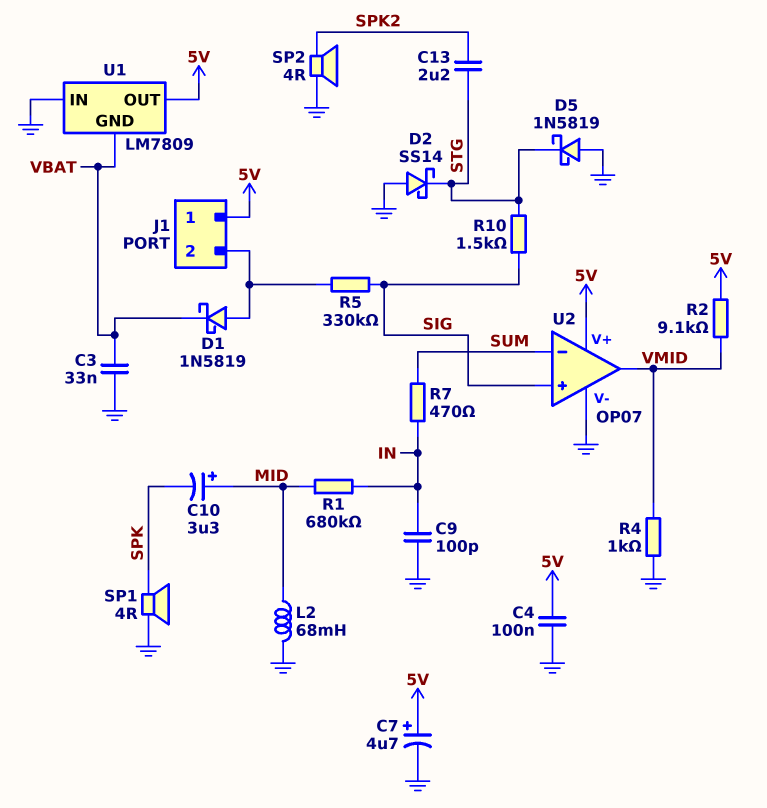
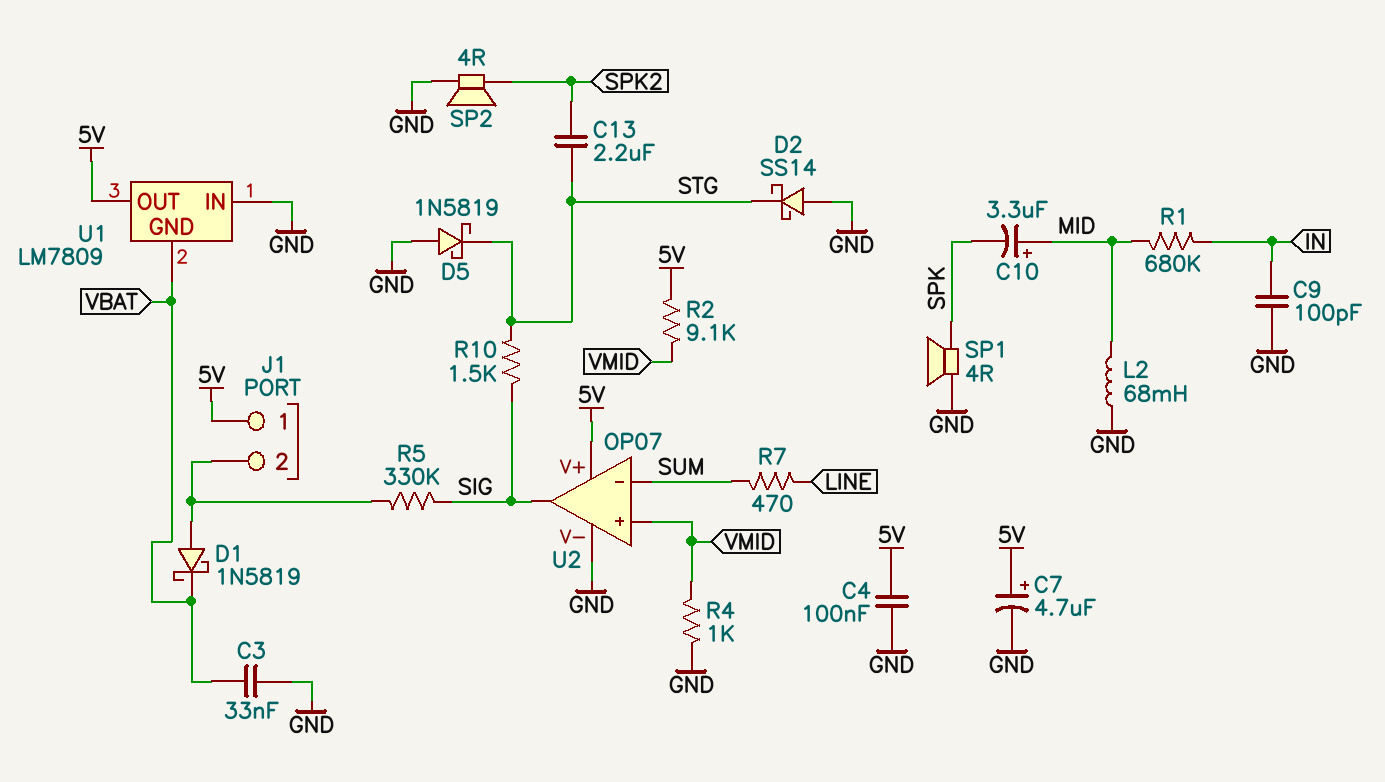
R7: 470 (IN, SUM) -> 470 (LINE, SUM)
U2 pin in+: SIG -> VMID
U2 pin out: VMID -> SIG

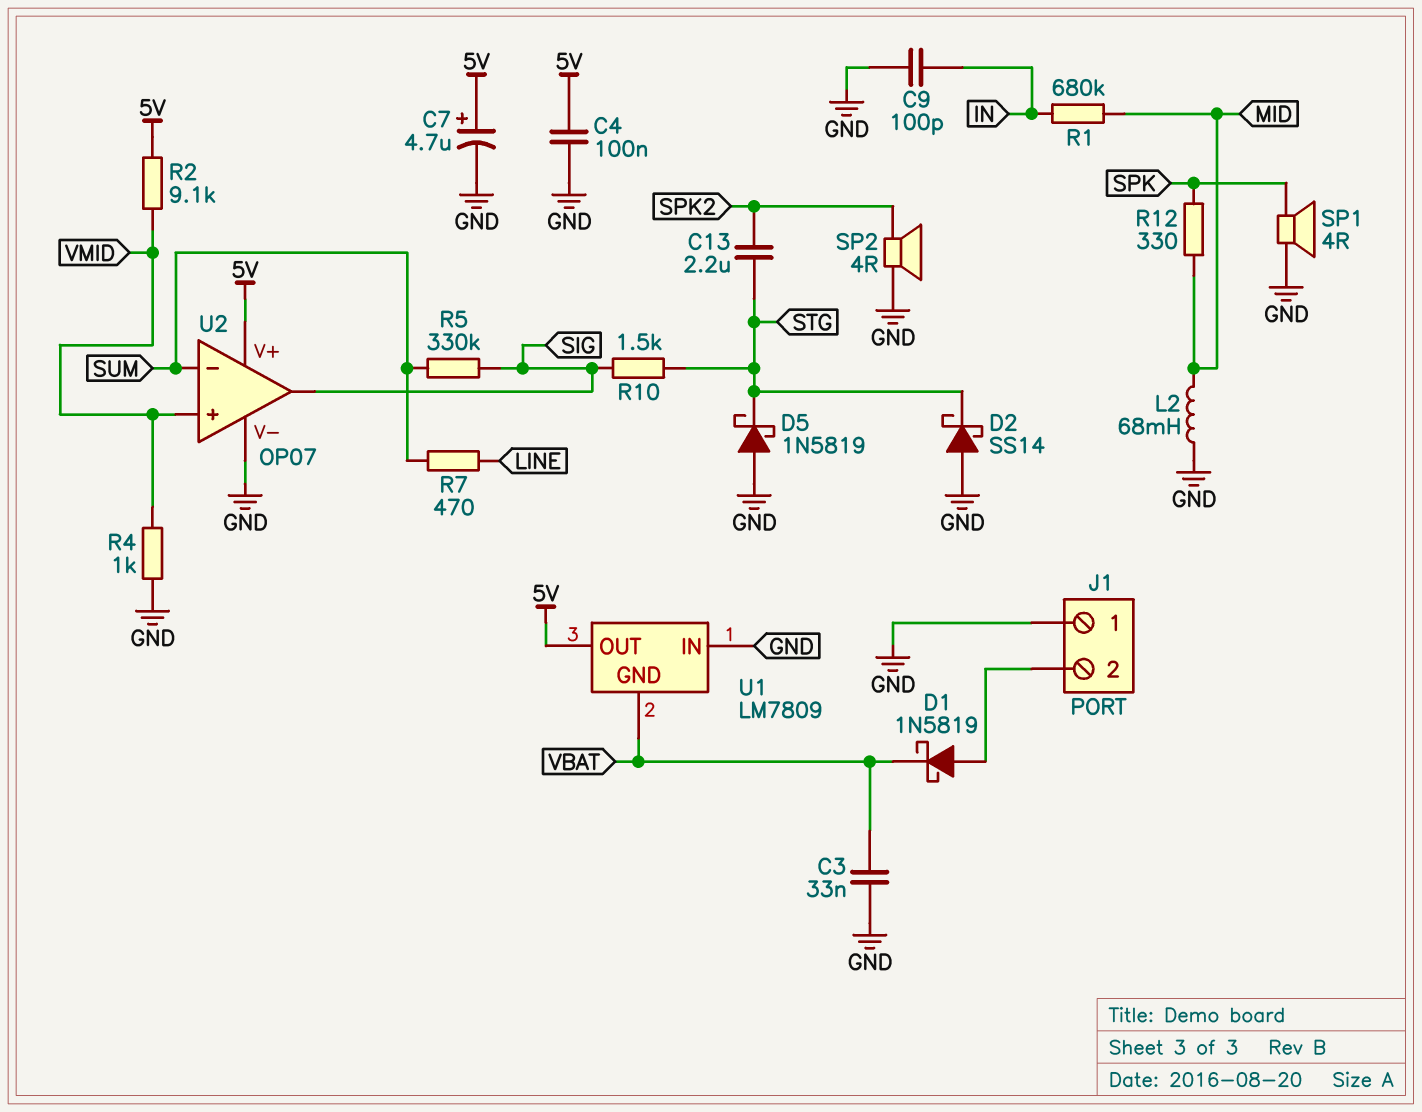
C10: 3.3uF (plus MID, minus SPK) -> none
J1 pin 1: 5V -> GND
R5: 330k (J1/2, SIG) -> 330k (SIG, SUM)
R12: none -> 330 (MID, SPK)

